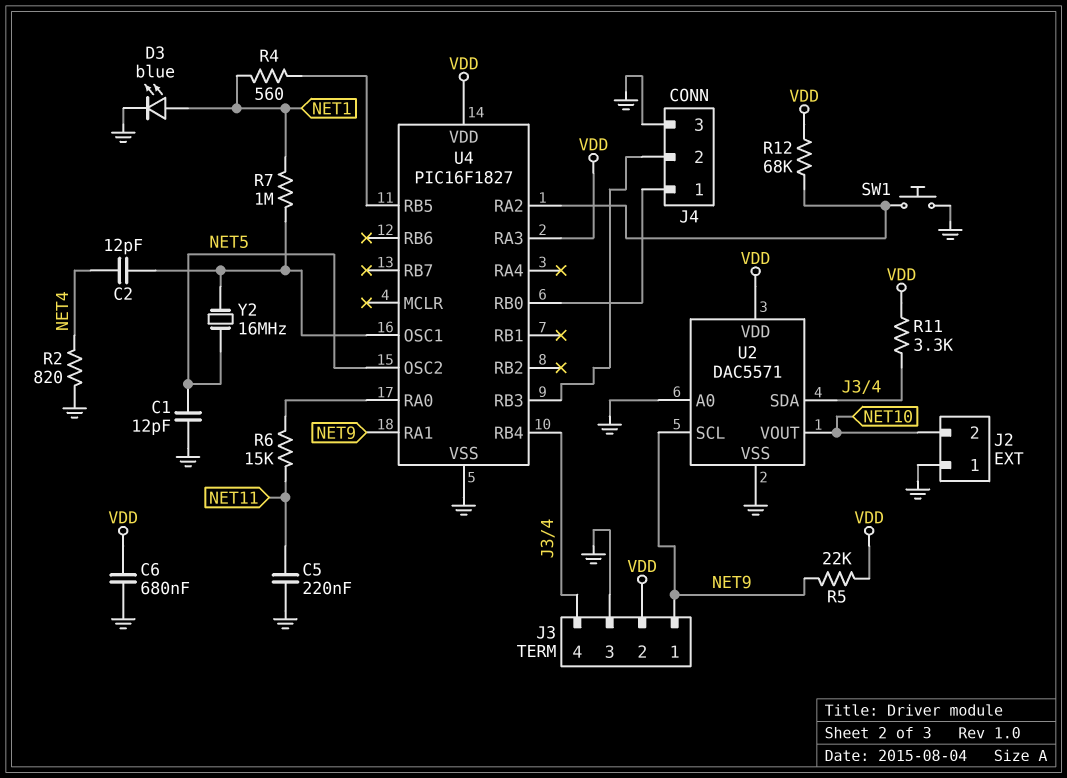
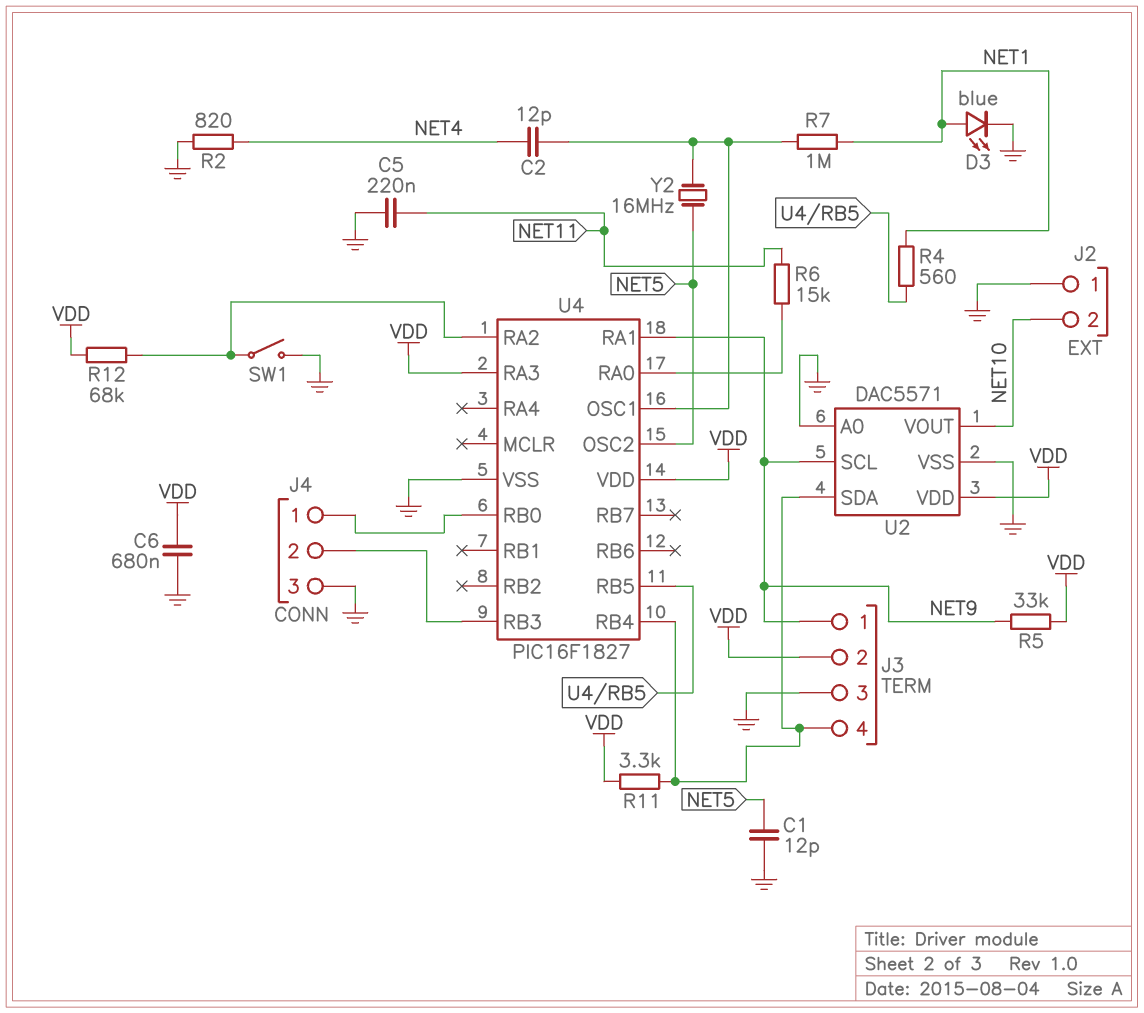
R5: 22k (NET9, VDD) -> 33k (NET9, VDD)
SW1: button (GND, U4/RA2) -> switch (GND, U4/RA2)

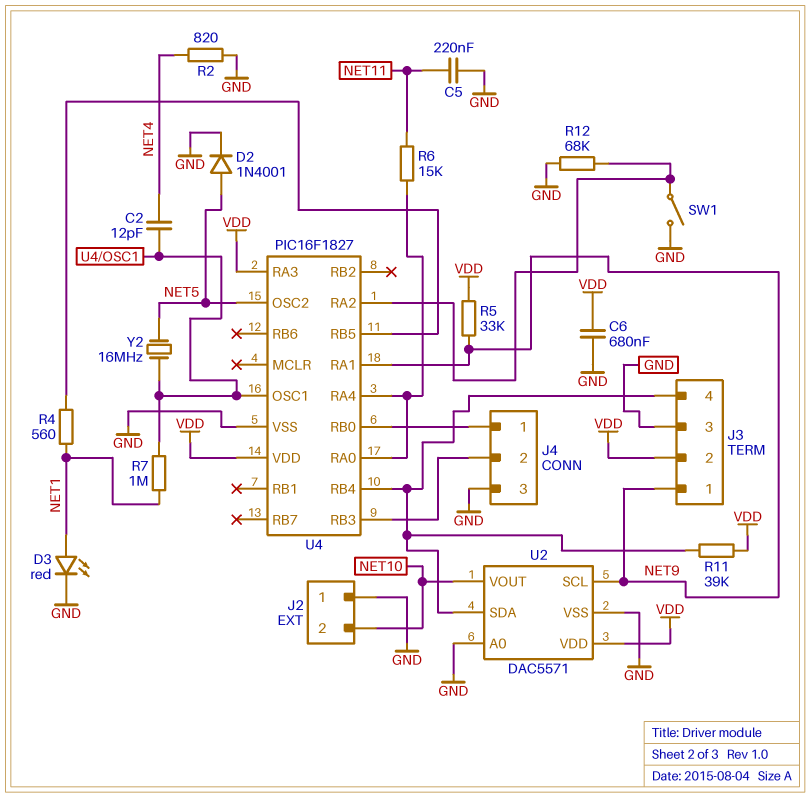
C1: 12pF (GND, NET5) -> none
D2: none -> diode 1N4001 (A NET5, K GND)
D3: LED blue (A NET1, K GND) -> LED red (A NET1, K GND)
R11: 3.3k (J3/4, VDD) -> 39k (J3/4, VDD)
R12: 68k (U4/RA2, VDD) -> 68k (GND, U4/RA2)
U4 pin RA4: none -> U4/RA0

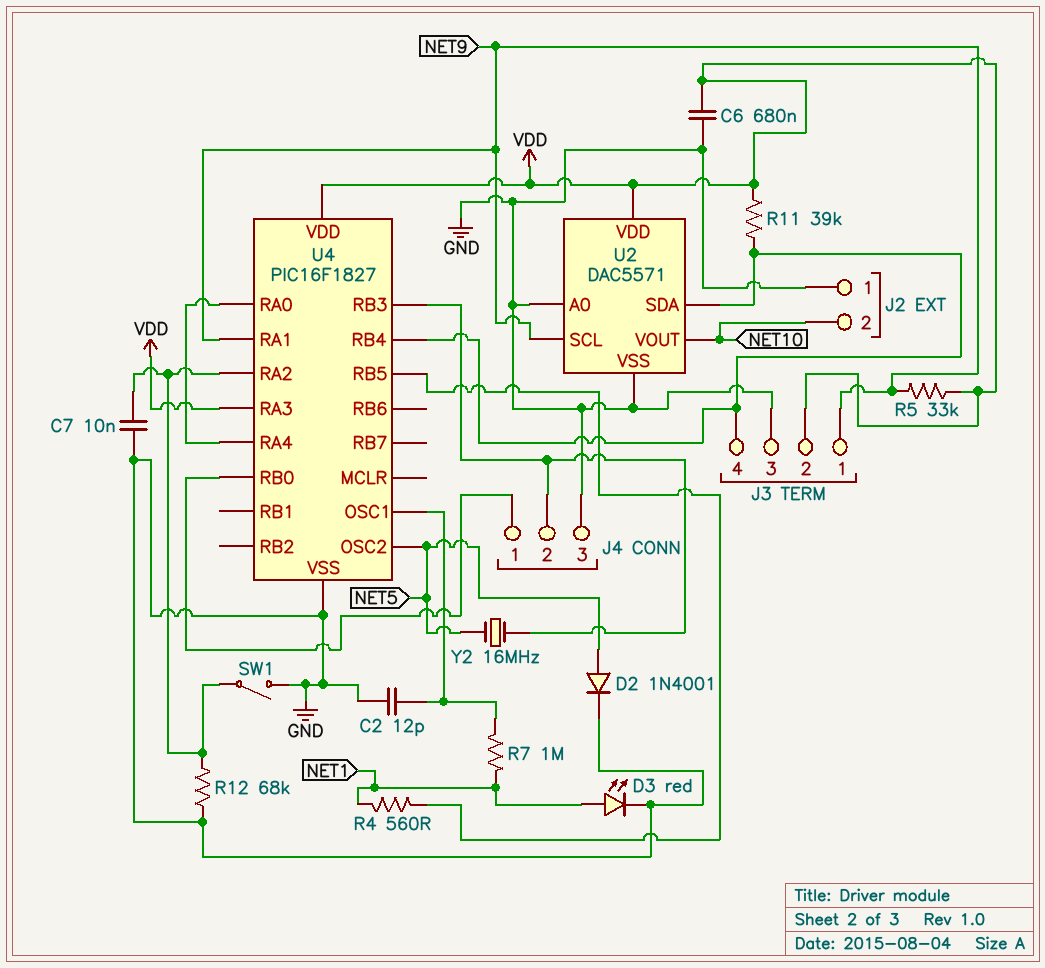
C2: 12pF (NET4, U4/OSC1) -> 12pF (GND, U4/OSC1)
C5: 220nF (GND, NET11) -> none
C7: none -> 10nF (GND, U4/RA2)
R2: 820 (GND, NET4) -> none
R6: 15k (NET11, U4/RA0) -> none
Y2: 16MHz (NET5, U4/OSC1) -> 16MHz (J4/2, NET5)

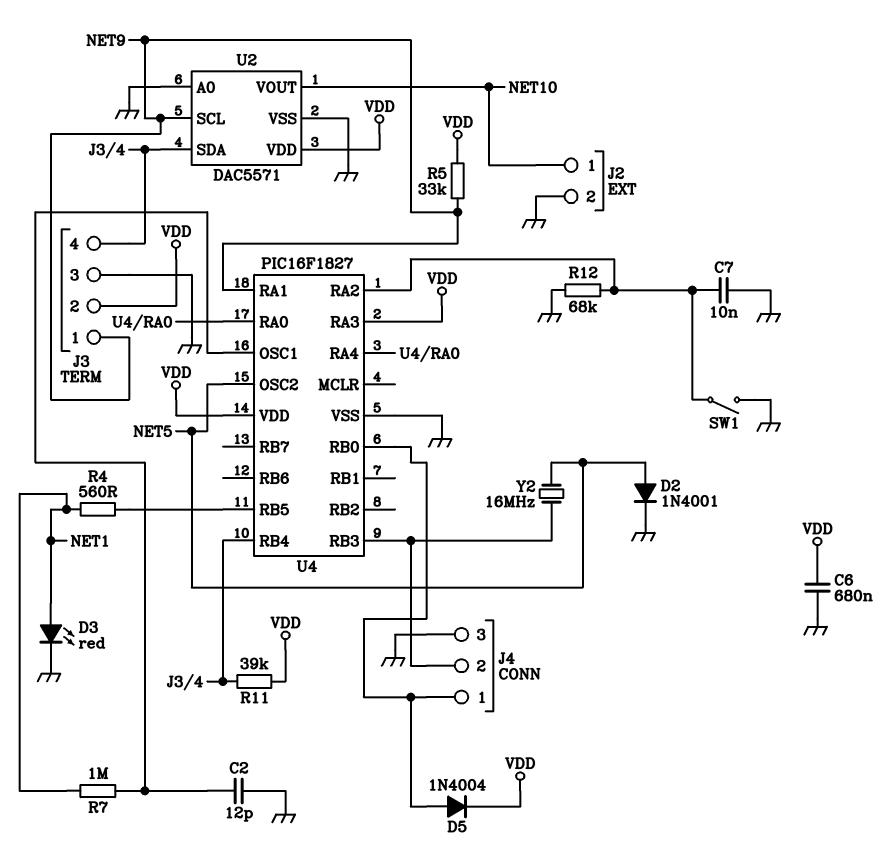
D5: none -> diode 1N4004 (A J4/1, K VDD)
J2 pin 1: GND -> NET10
J2 pin 2: NET10 -> GND

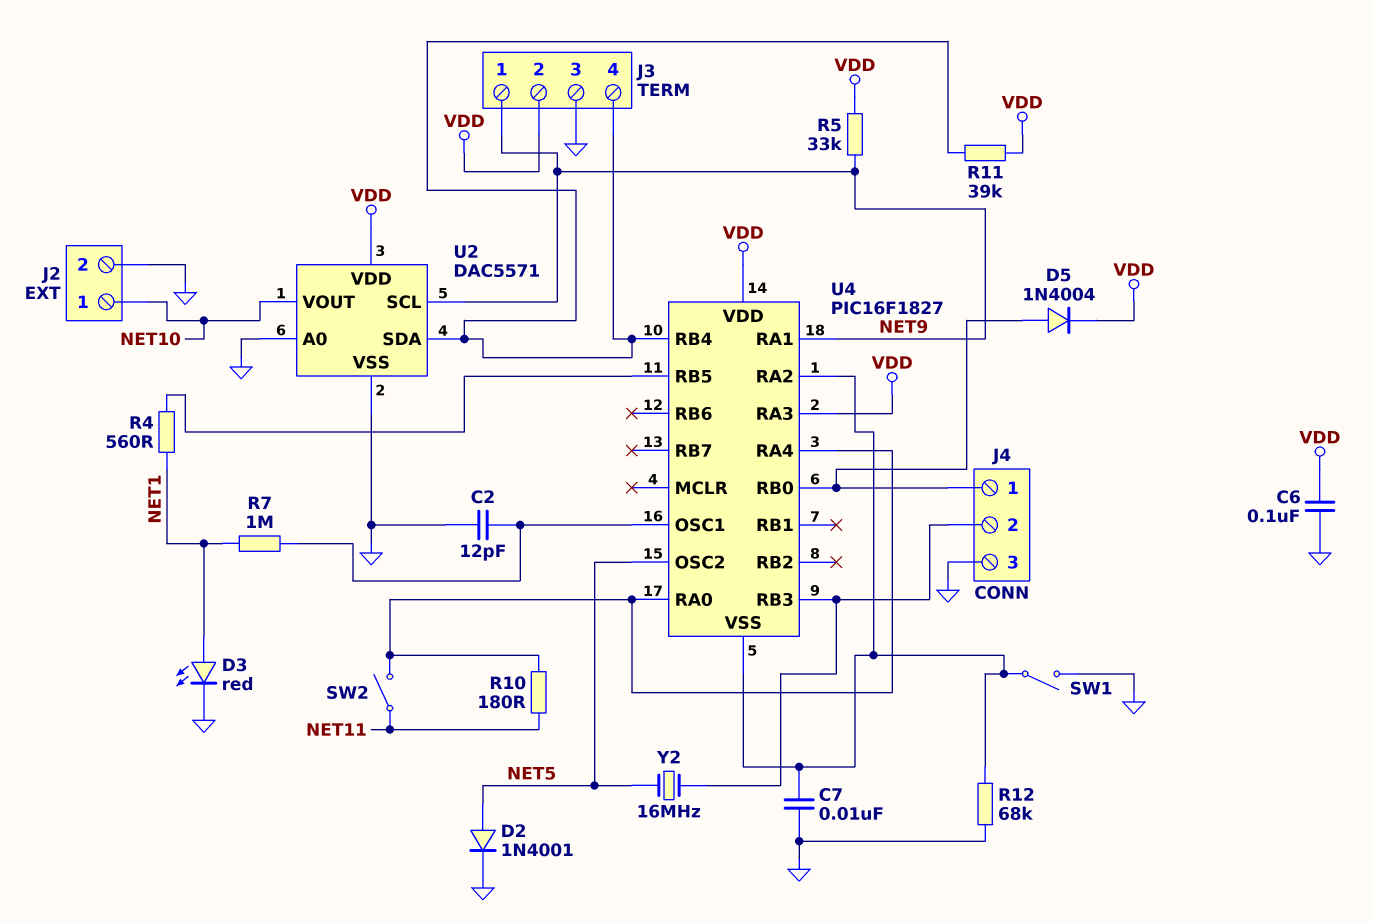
C6: 680nF (GND, VDD) -> 100nF (GND, VDD)
R10: none -> 180 (NET11, U4/RA0)
SW2: none -> switch (NET11, U4/RA0)
U4 pin VSS: GND -> U4/RA2

